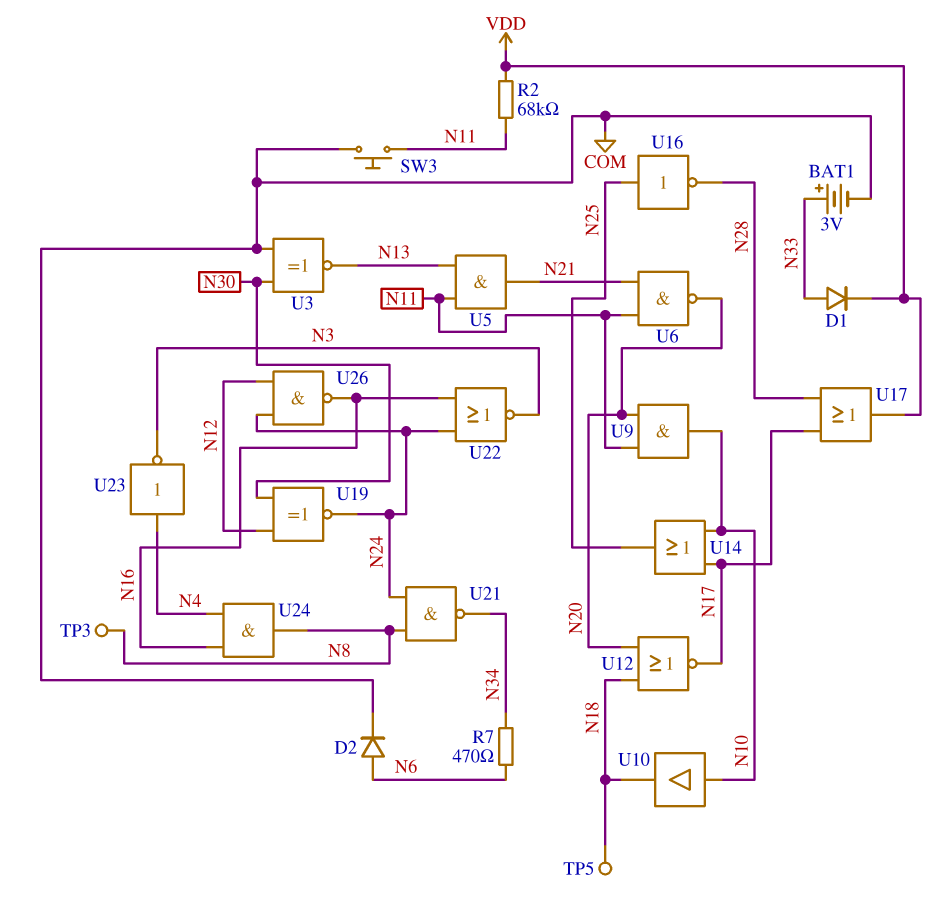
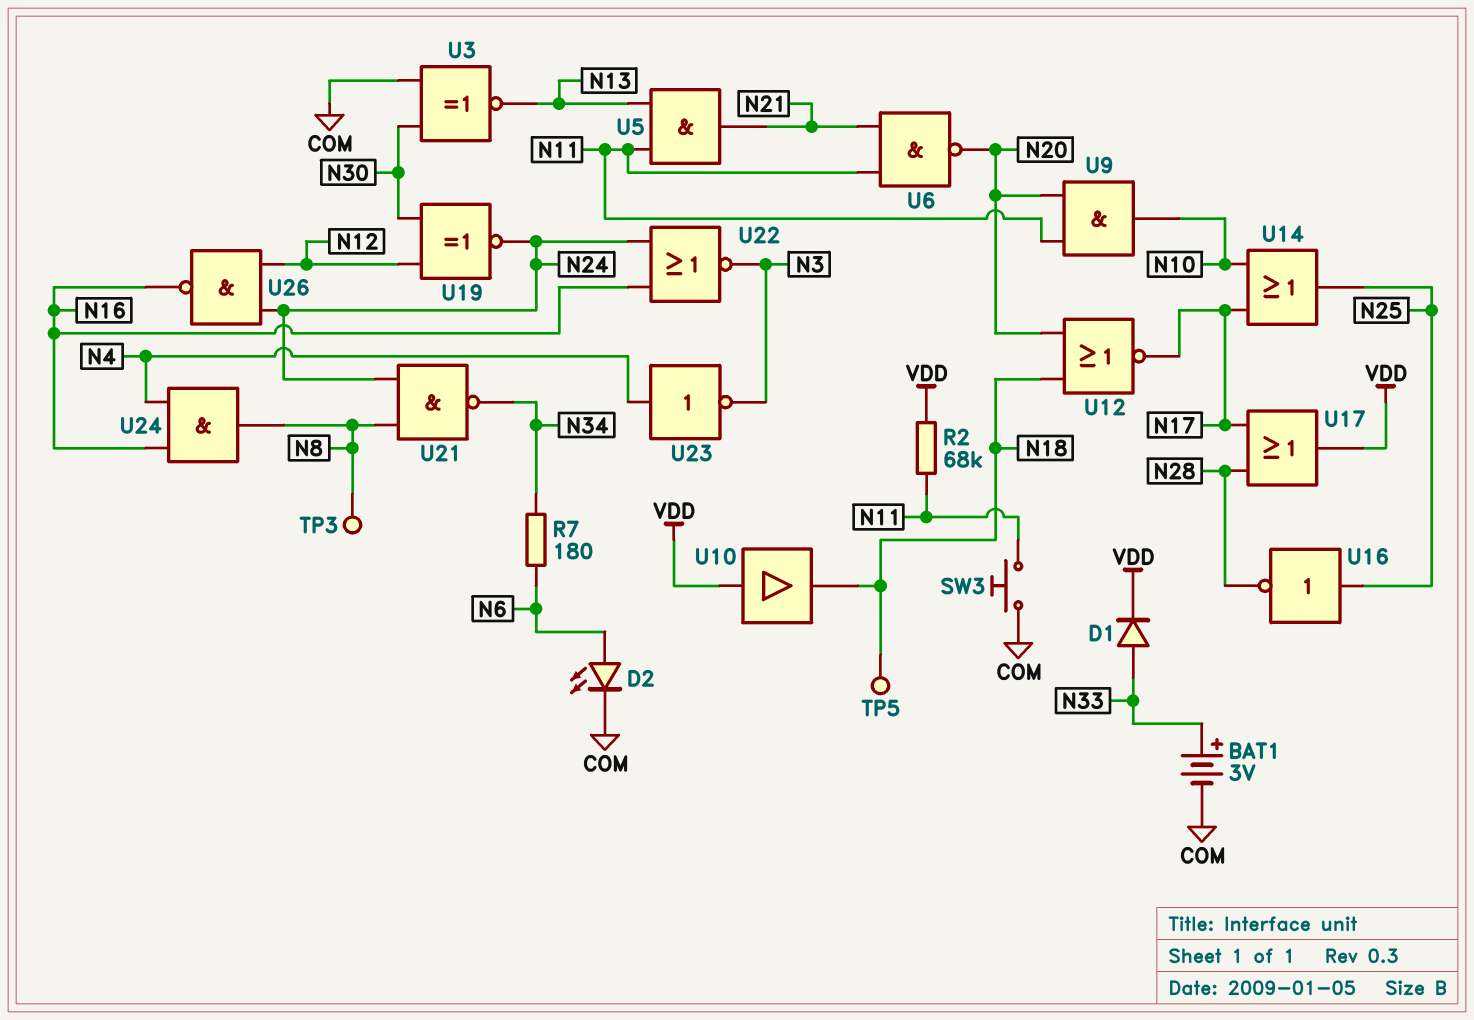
D2: diode (A N6, K COM) -> LED (A N6, K COM)
R7: 470 (N6, N34) -> 180 (N6, N34)
U10: buffer (in N10, out N18) -> buffer (in VDD, out N18)

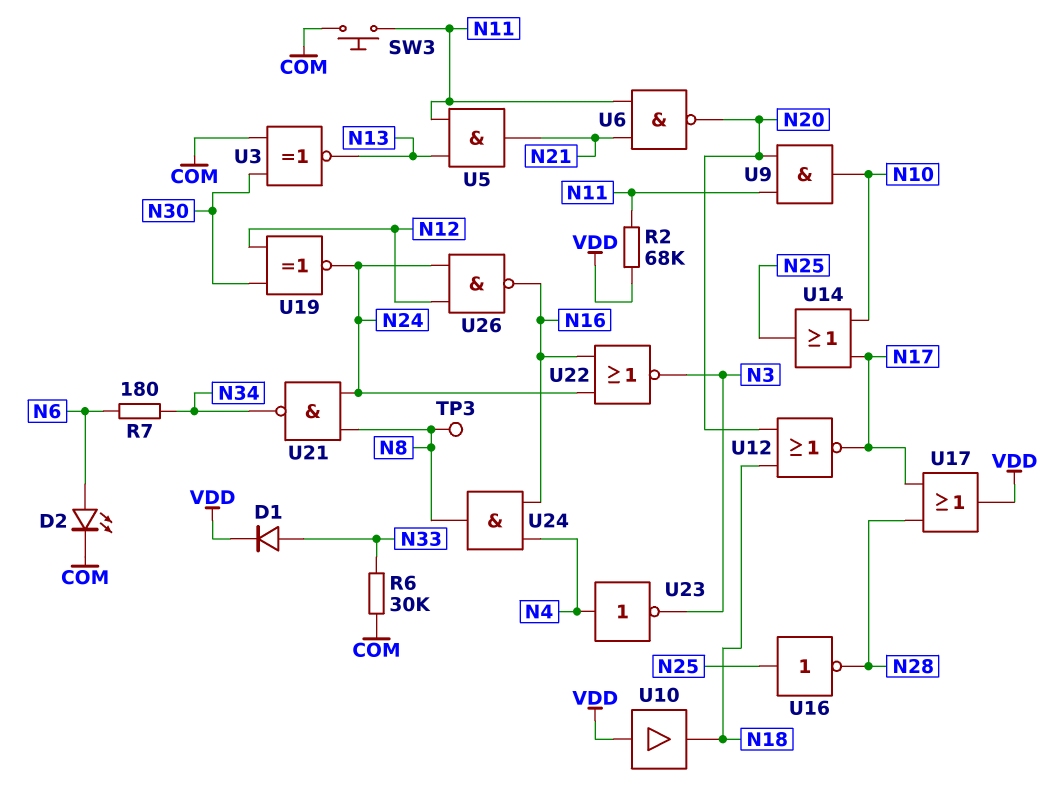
BAT1: 3V (plus N33, minus COM) -> none
R6: none -> 30k (COM, N33)
TP5: test point (N18) -> none

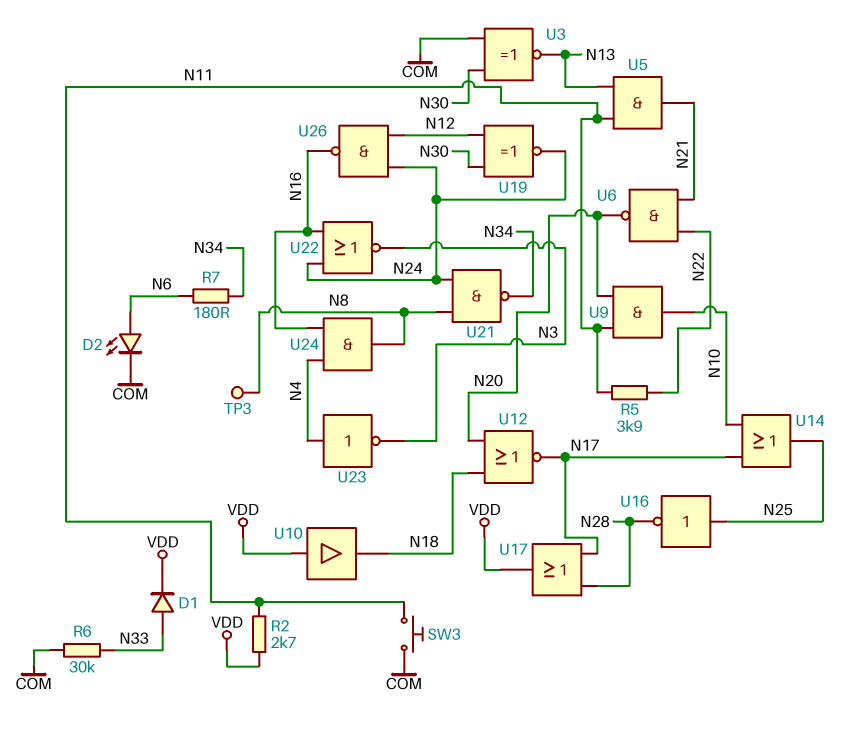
R2: 68k (N11, VDD) -> 2.7k (N11, VDD)
R5: none -> 3.9k (N11, N22)
U6: NAND (in N11, in N21, out N20) -> NAND (in N21, in N22, out N20)

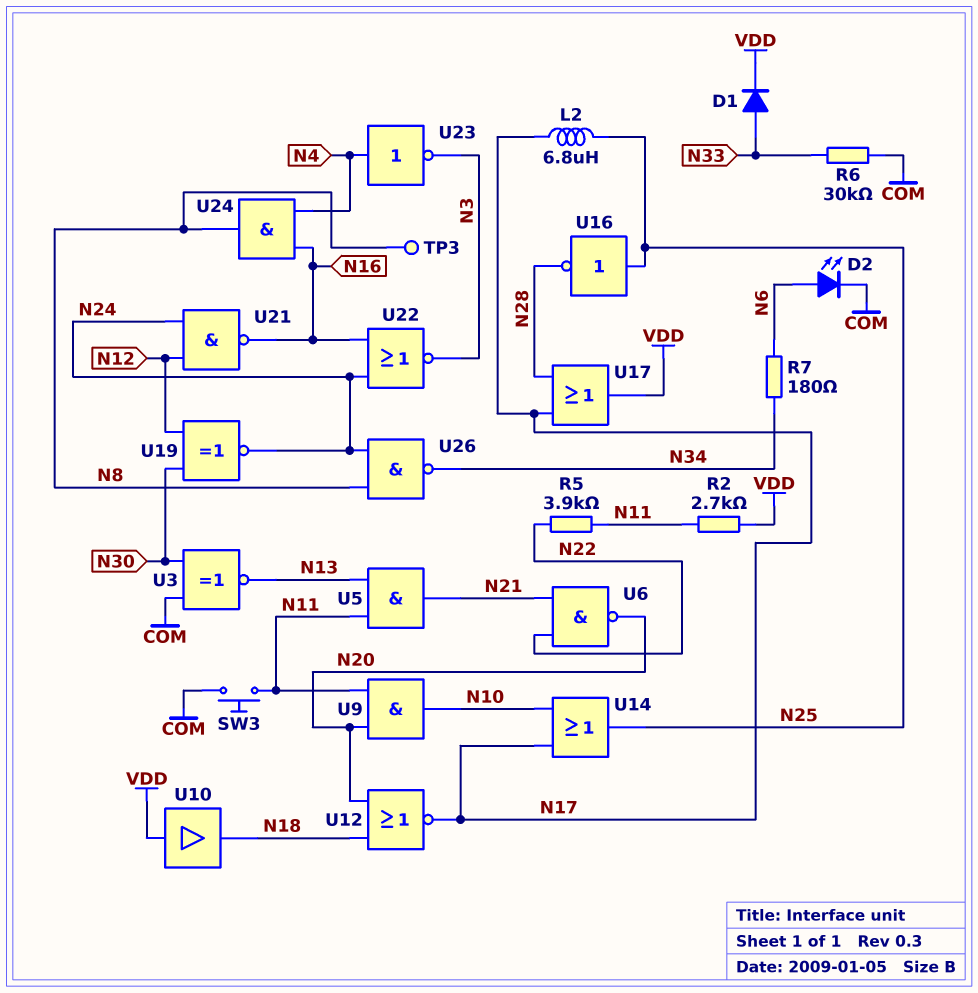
L2: none -> 6.8uH (N17, N25)
U21: NAND (in N8, in N24, out N34) -> NAND (in N12, in N24, out N16)
U26: NAND (in N12, in N24, out N16) -> NAND (in N8, in N24, out N34)

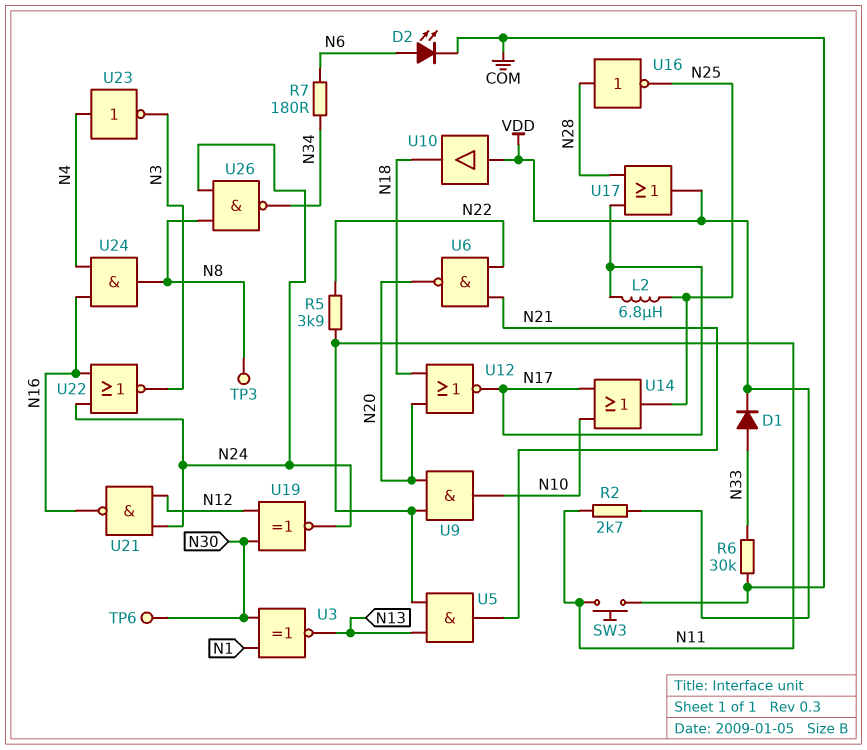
TP6: none -> test point (N30)
U3: XNOR (in COM, in N30, out N13) -> XNOR (in N1, in N30, out N13)
U16: NOT (in N25, out N28) -> NOT (in N28, out N25)

